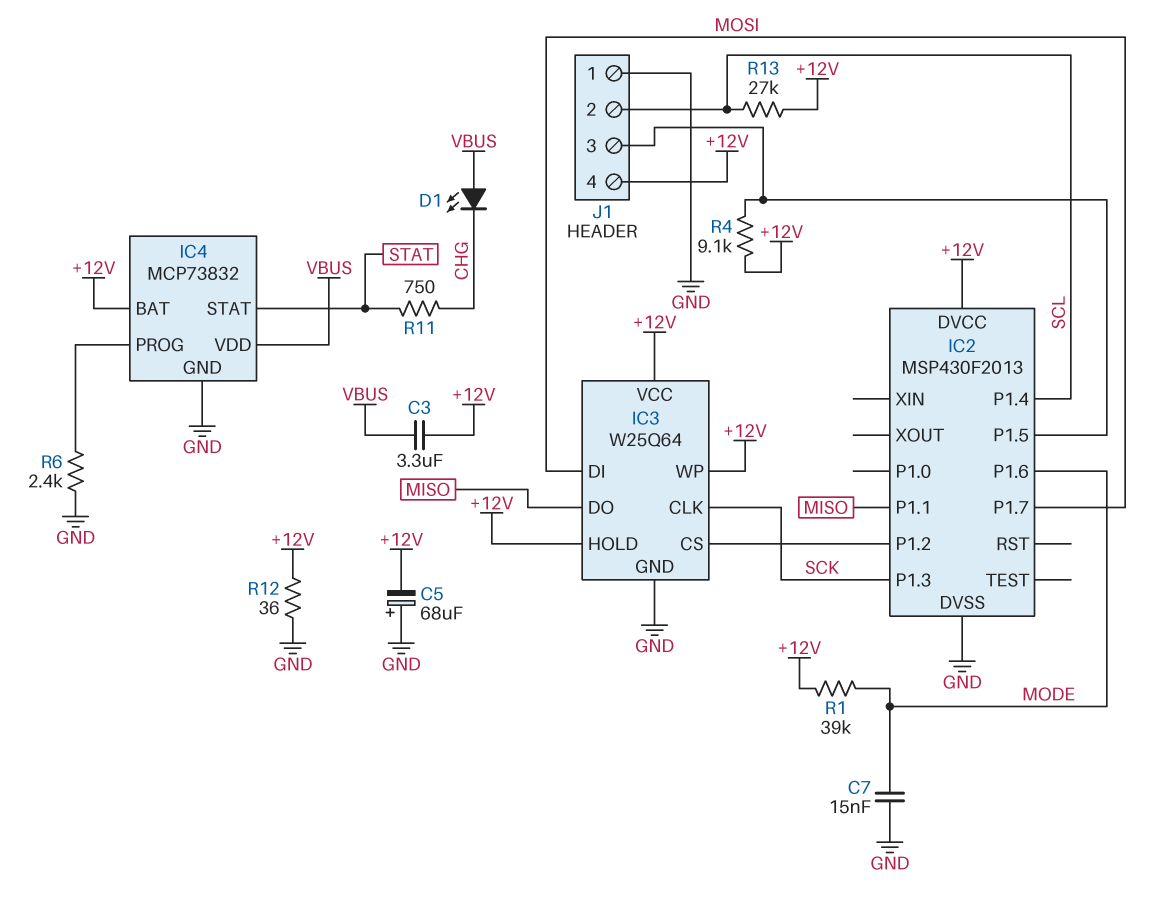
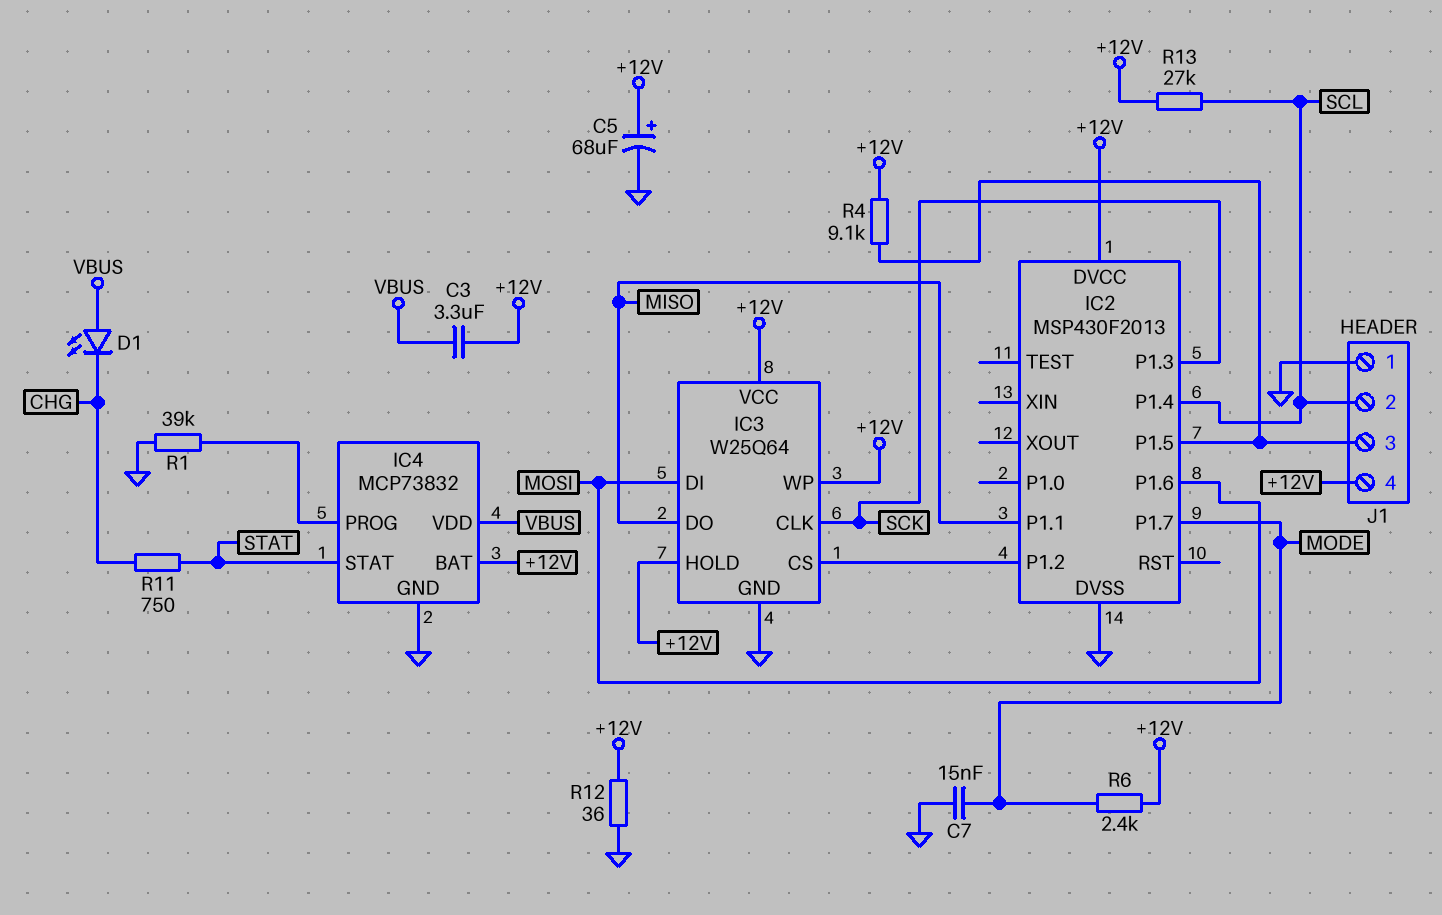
C5: 68uF (plus GND, minus +12V) -> 68uF (plus +12V, minus GND)
IC2 pin P1.6: MODE -> MOSI
IC2 pin P1.7: MOSI -> MODE
R1: 39k (+12V, MODE) -> 39k (GND, IC4/PROG)
R6: 2.4k (GND, IC4/PROG) -> 2.4k (+12V, MODE)

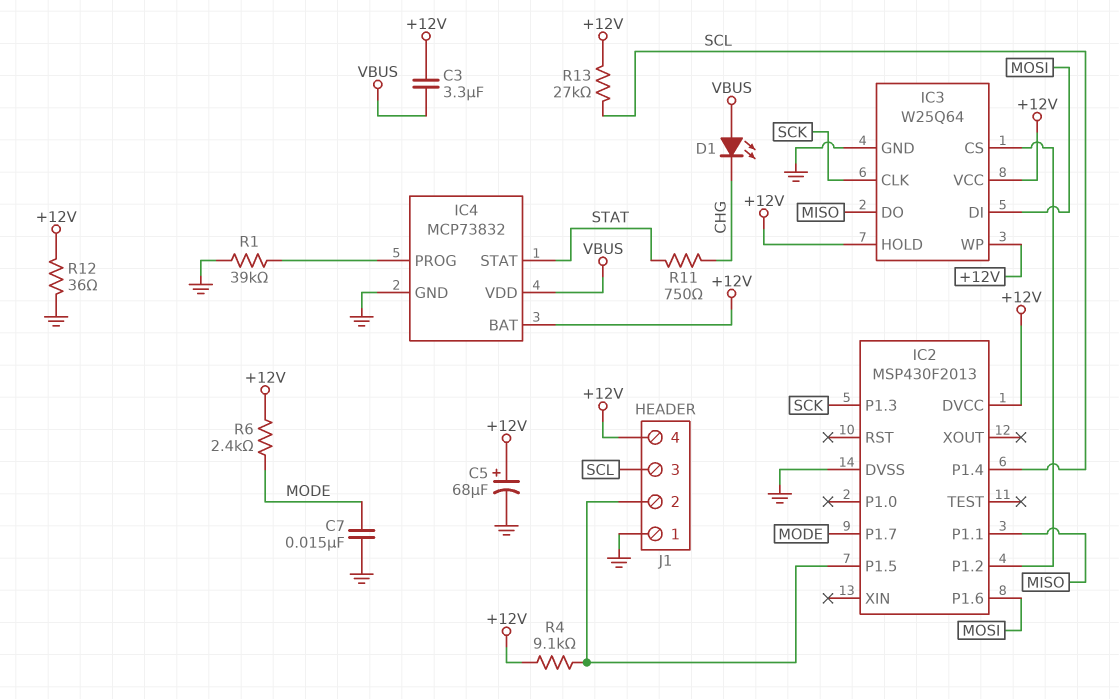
J1 pin 2: SCL -> IC2/P1.5
J1 pin 3: IC2/P1.5 -> SCL

